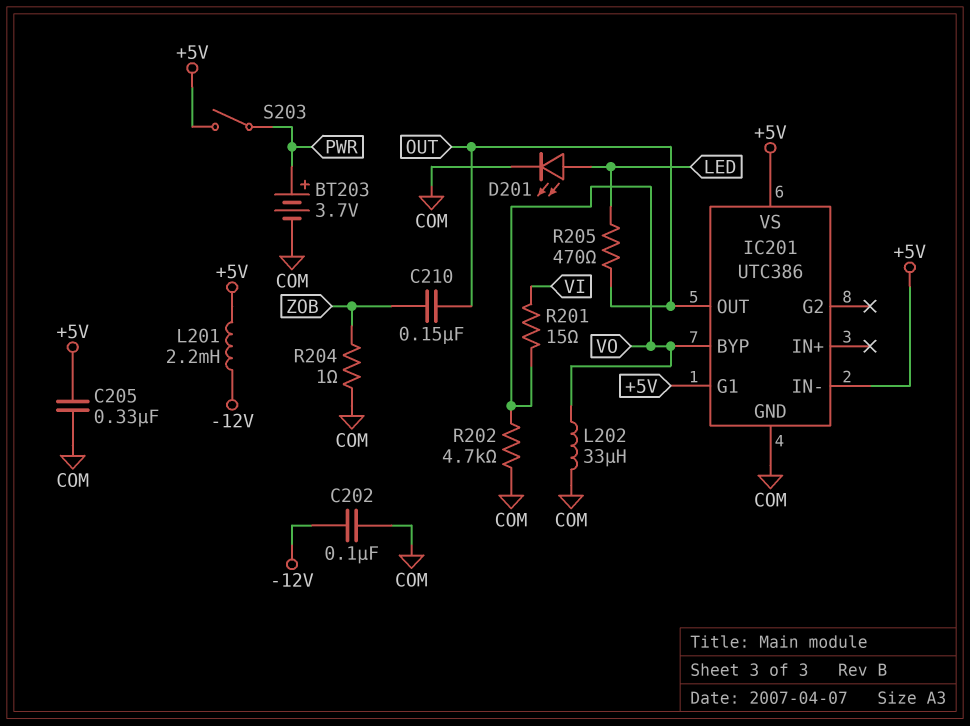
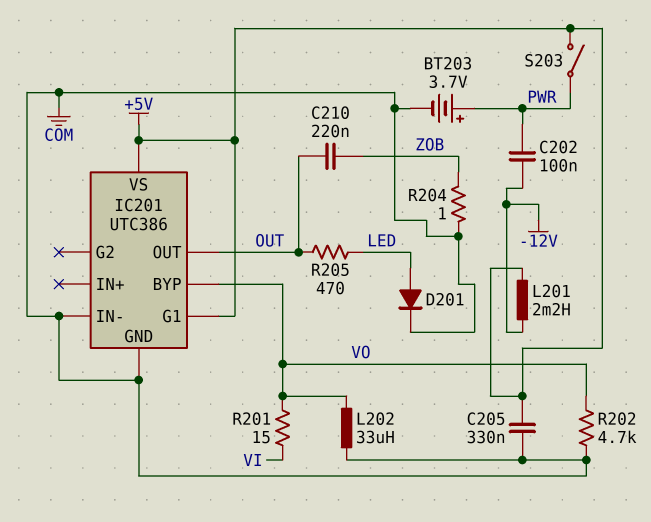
C202: 100nF (-12V, COM) -> 100nF (-12V, PWR)
C210: 150nF (OUT, ZOB) -> 220nF (OUT, ZOB)
D201: LED (A LED, K COM) -> diode (A LED, K COM)
IC201 pin IN-: +5V -> COM

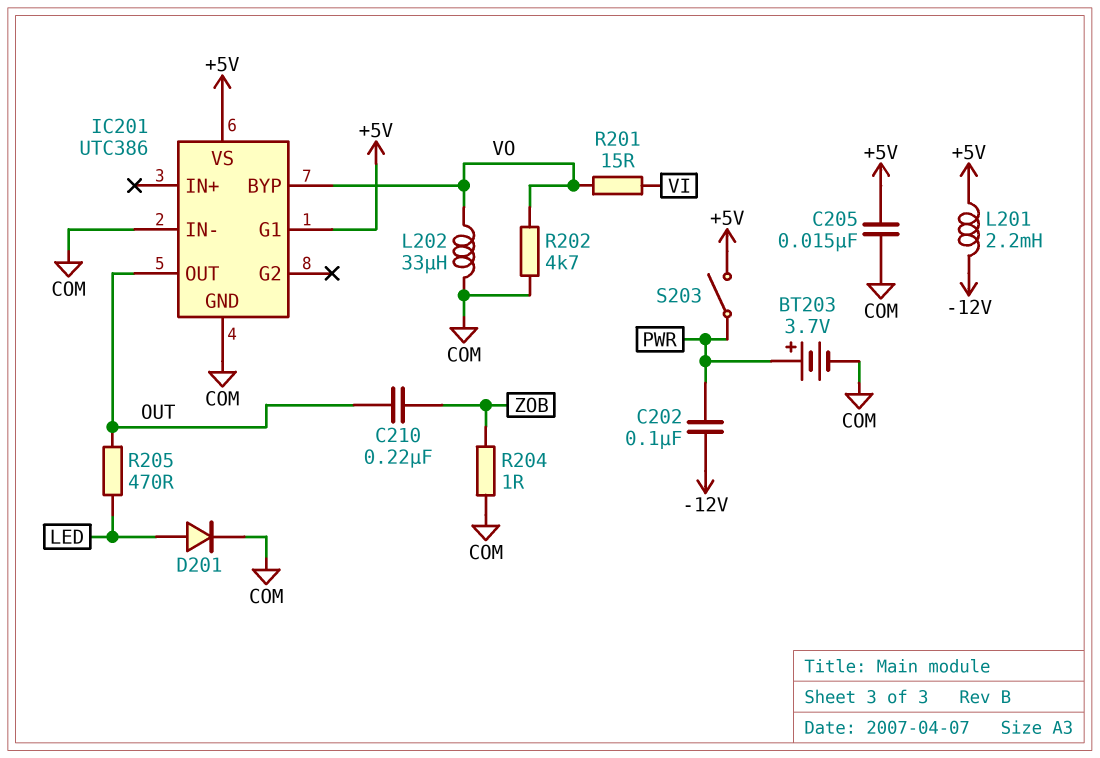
C205: 330nF (+5V, COM) -> 15nF (+5V, COM)

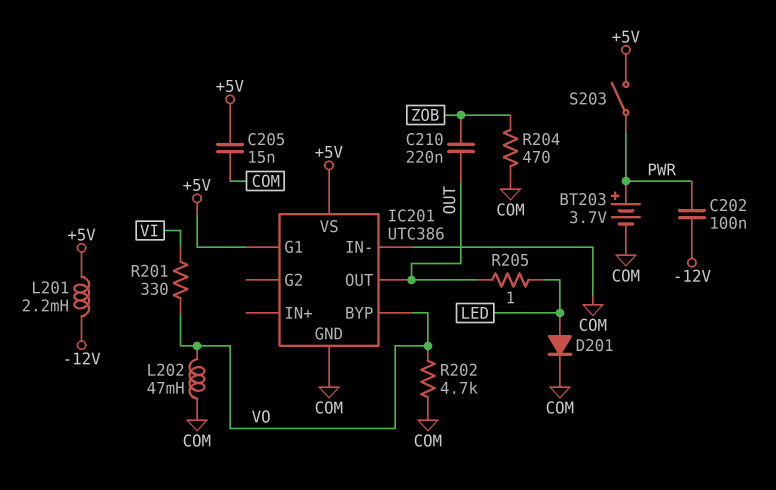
L202: 33uH (COM, VO) -> 47mH (COM, VO)
R201: 15 (VI, VO) -> 330 (VI, VO)
R204: 1 (COM, ZOB) -> 470 (COM, ZOB)
R205: 470 (LED, OUT) -> 1 (LED, OUT)

